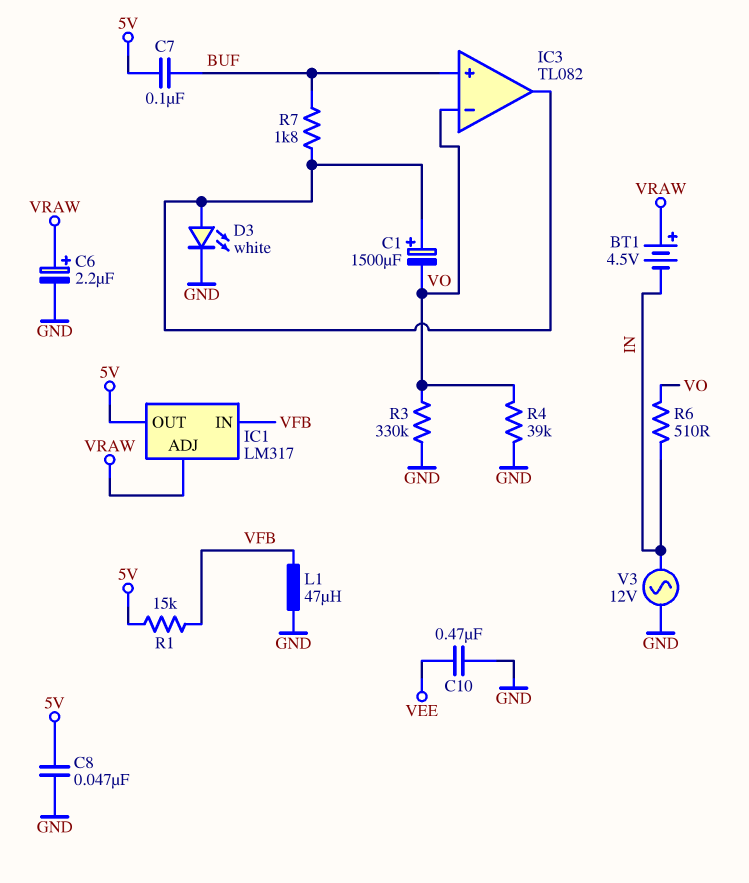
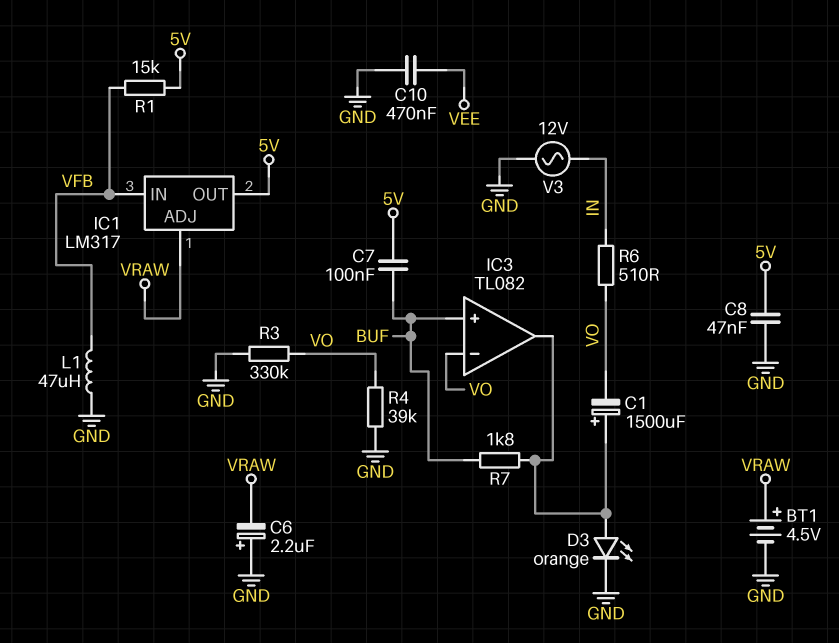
BT1: 4.5V (plus VRAW, minus IN) -> 4.5V (plus VRAW, minus GND)
C6: 2.2uF (plus VRAW, minus GND) -> 2.2uF (plus GND, minus VRAW)
D3: LED white (A IC3/out, K GND) -> LED orange (A IC3/out, K GND)

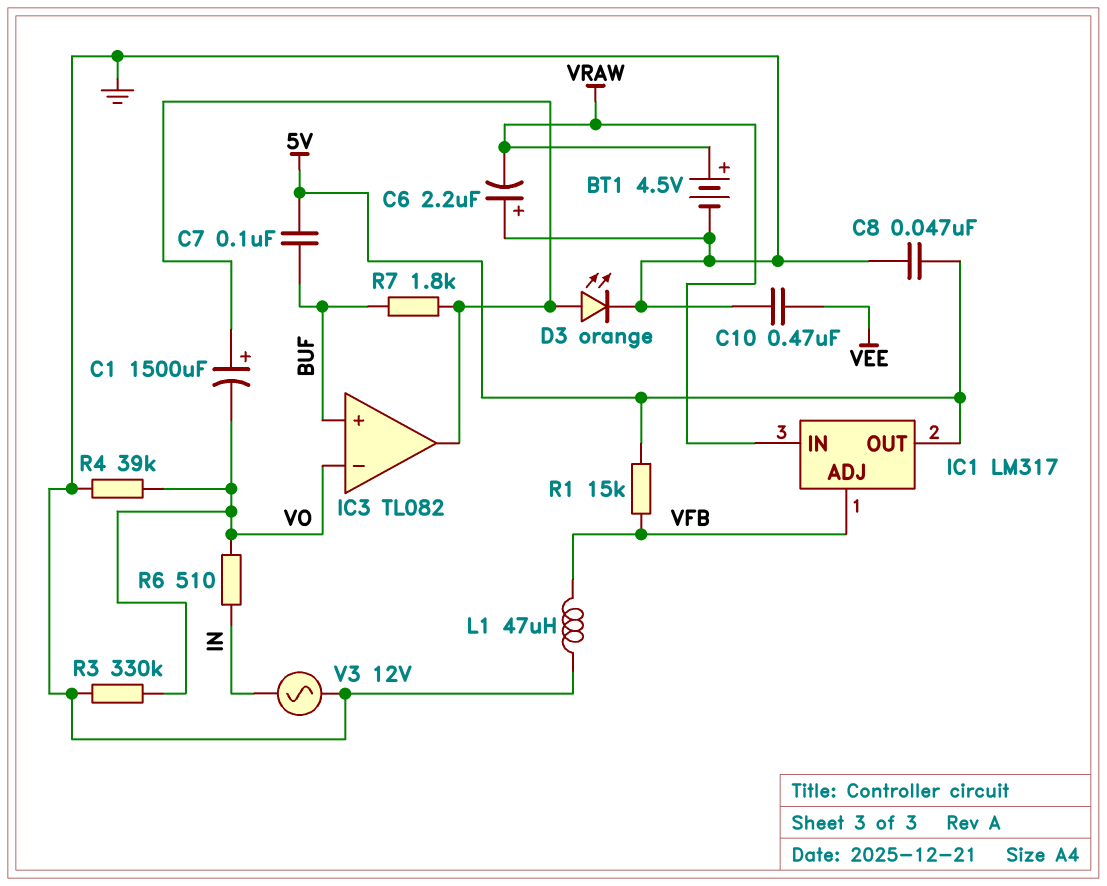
IC1 pin ADJ: VRAW -> VFB
IC1 pin IN: VFB -> VRAW

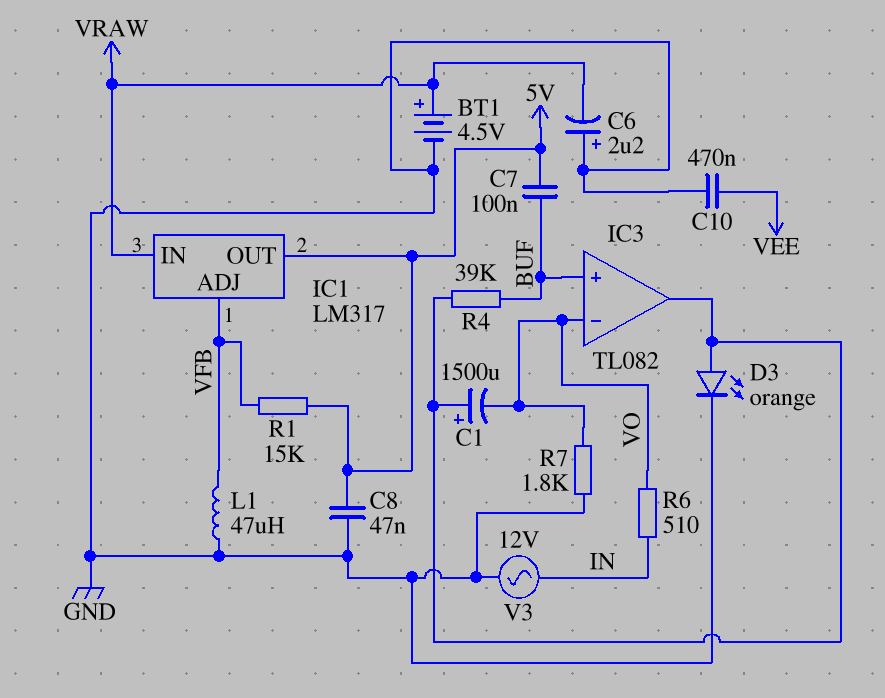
R3: 330k (GND, VO) -> none
R4: 39k (GND, VO) -> 39k (BUF, IC3/out)
R7: 1.8k (BUF, IC3/out) -> 1.8k (GND, VO)

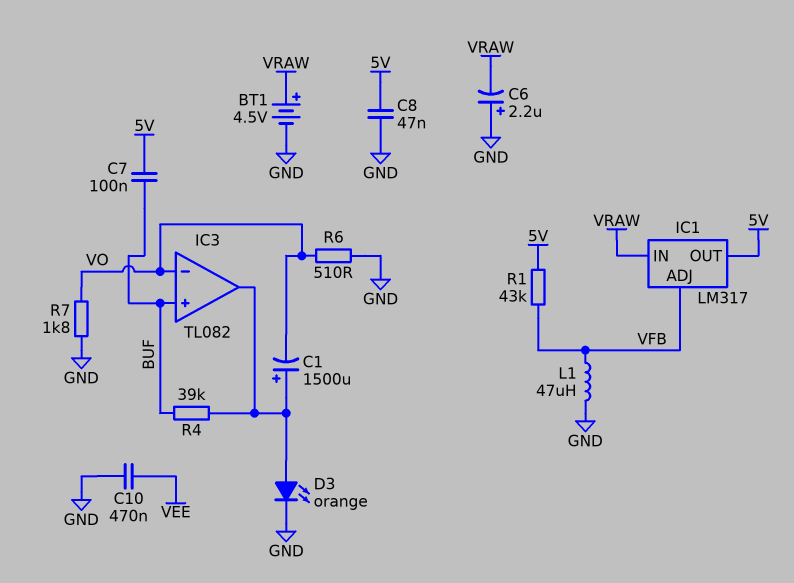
R1: 15k (5V, VFB) -> 43k (5V, VFB)
R6: 510 (IN, VO) -> 510 (GND, VO)
V3: AC 12V (GND, IN) -> none

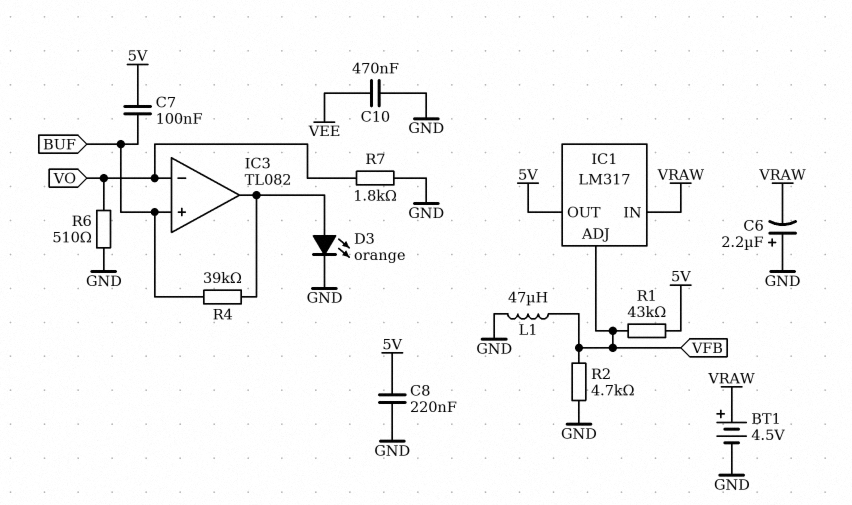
C1: 1500uF (plus IC3/out, minus VO) -> none
C8: 47nF (5V, GND) -> 220nF (5V, GND)
R2: none -> 4.7k (GND, VFB)

